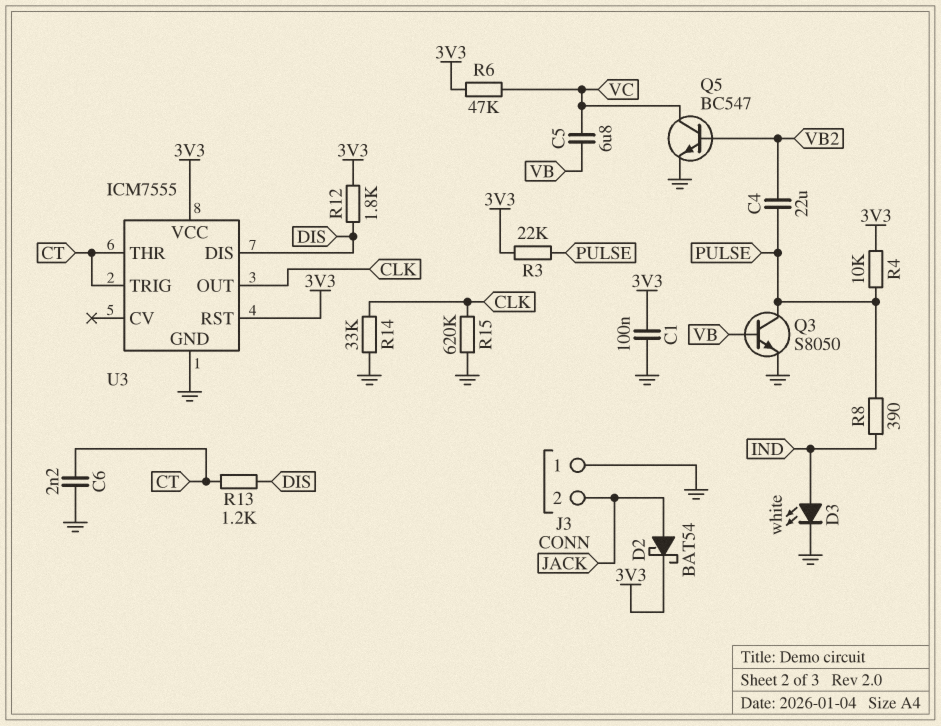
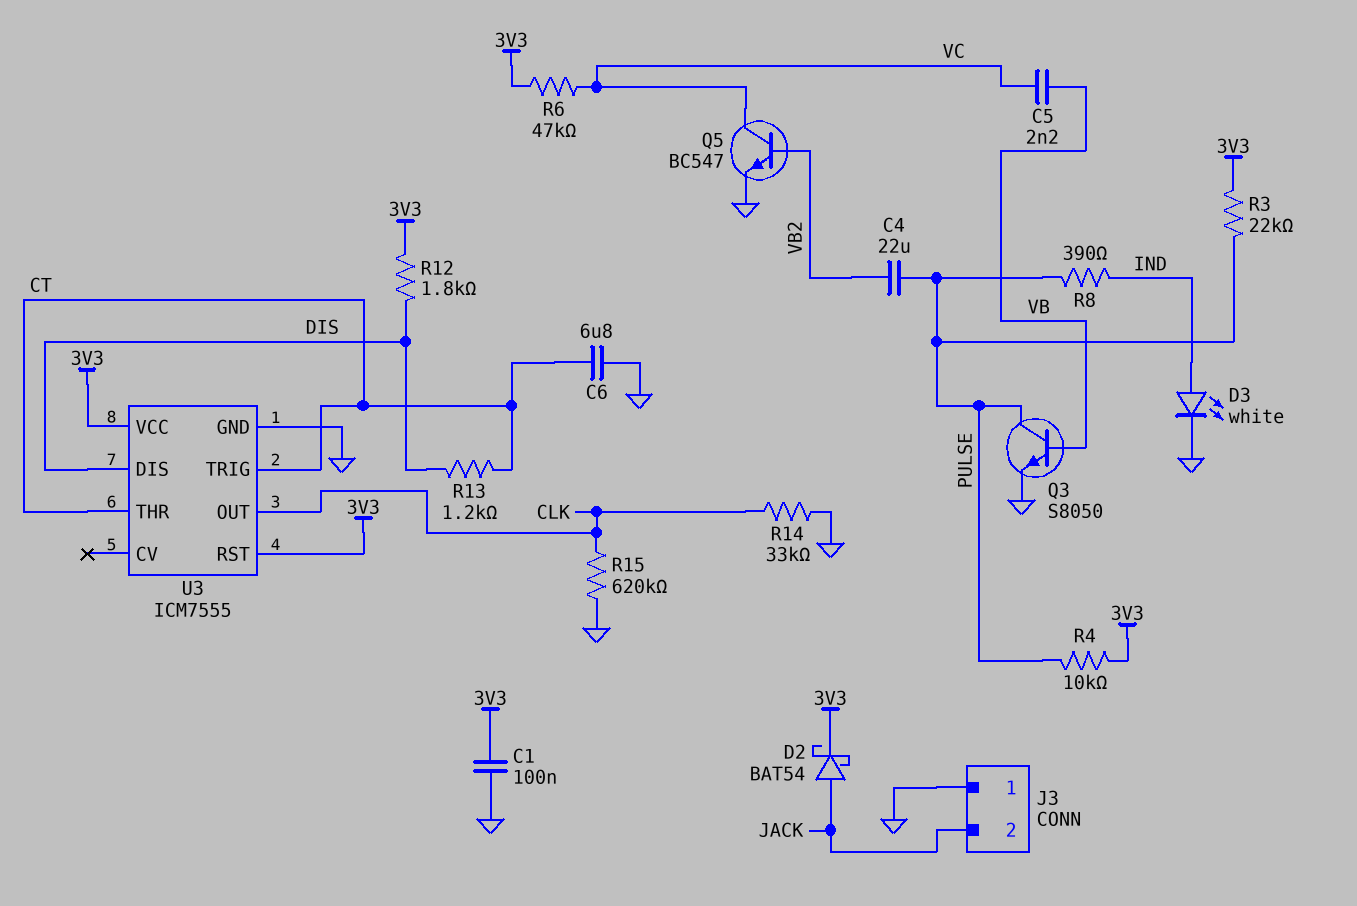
C5: 6.8uF (VB, VC) -> 2.2nF (VB, VC)
C6: 2.2nF (CT, GND) -> 6.8uF (CT, GND)

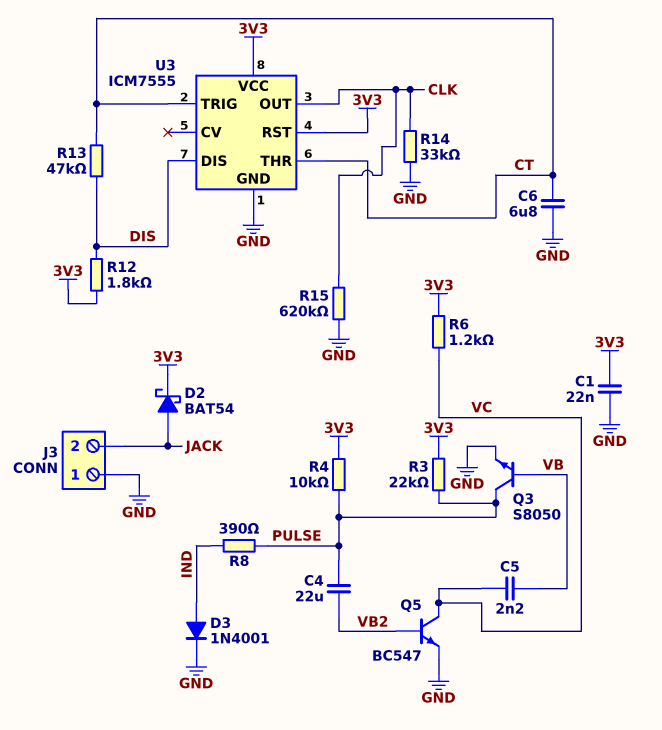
C1: 100nF (3V3, GND) -> 22nF (3V3, GND)
D3: LED white (A IND, K GND) -> diode 1N4001 (A IND, K GND)
R6: 47k (3V3, VC) -> 1.2k (3V3, VC)
R13: 1.2k (CT, DIS) -> 47k (CT, DIS)

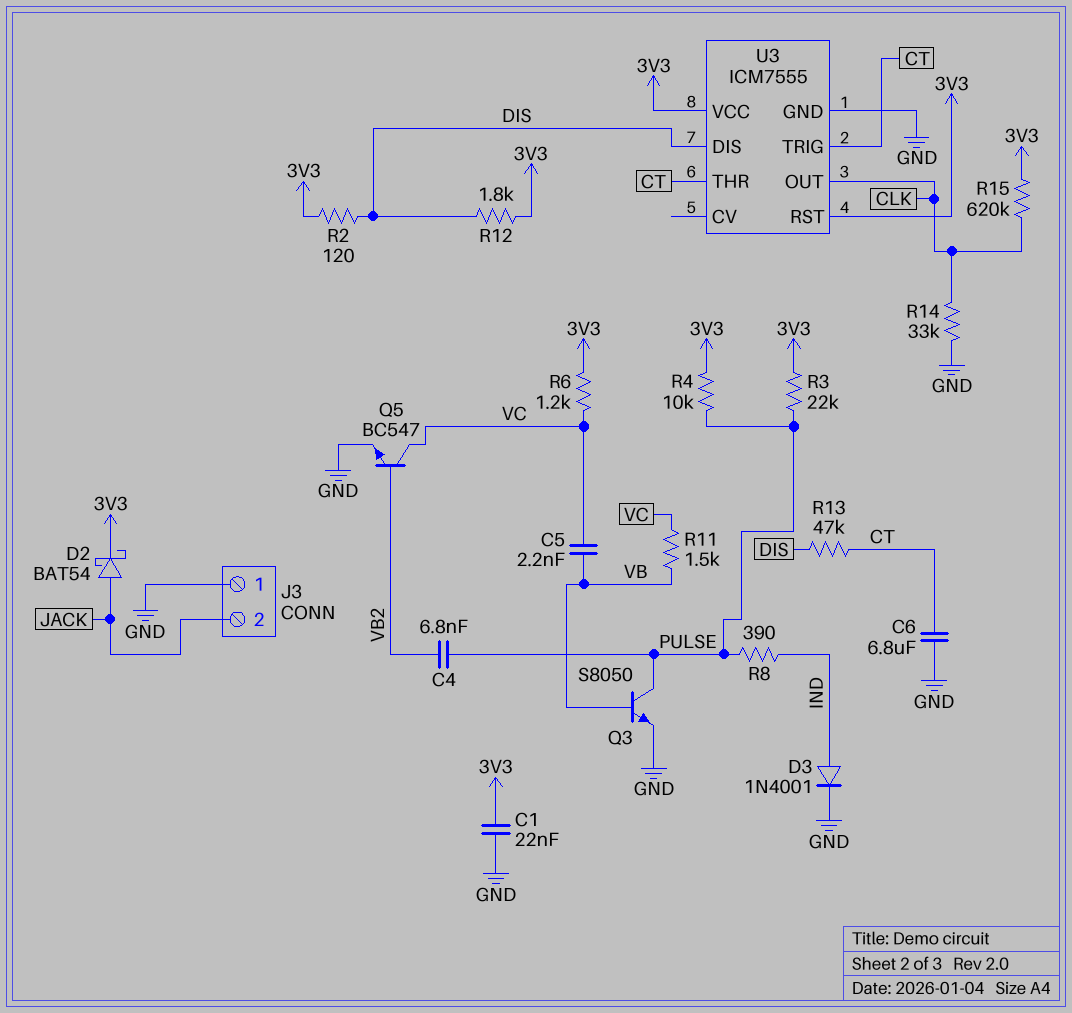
C4: 22uF (PULSE, VB2) -> 6.8nF (PULSE, VB2)
R2: none -> 120 (3V3, DIS)
R11: none -> 1.5k (VB, VC)
R15: 620k (CLK, GND) -> 620k (3V3, CLK)

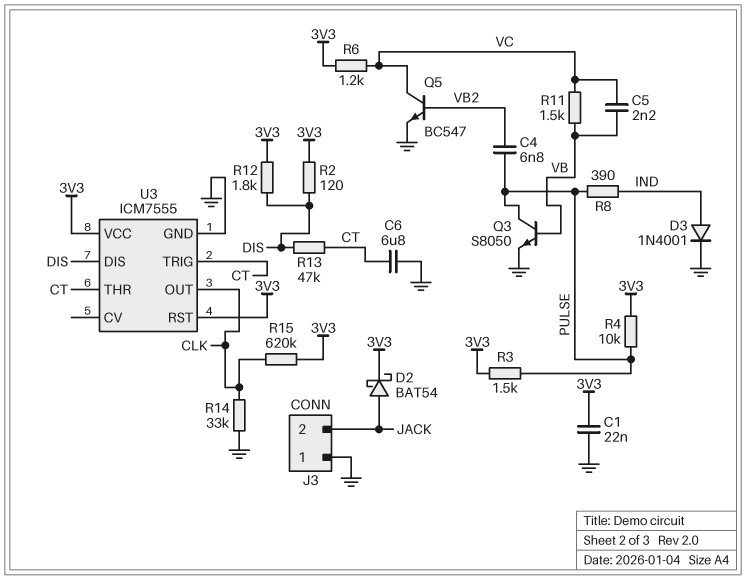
R3: 22k (3V3, PULSE) -> 1.5k (3V3, PULSE)

